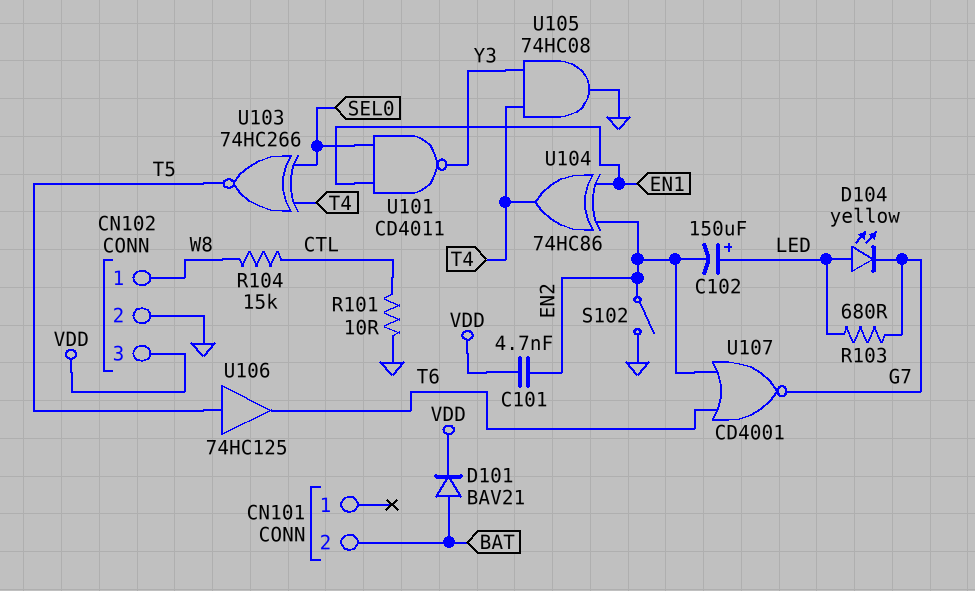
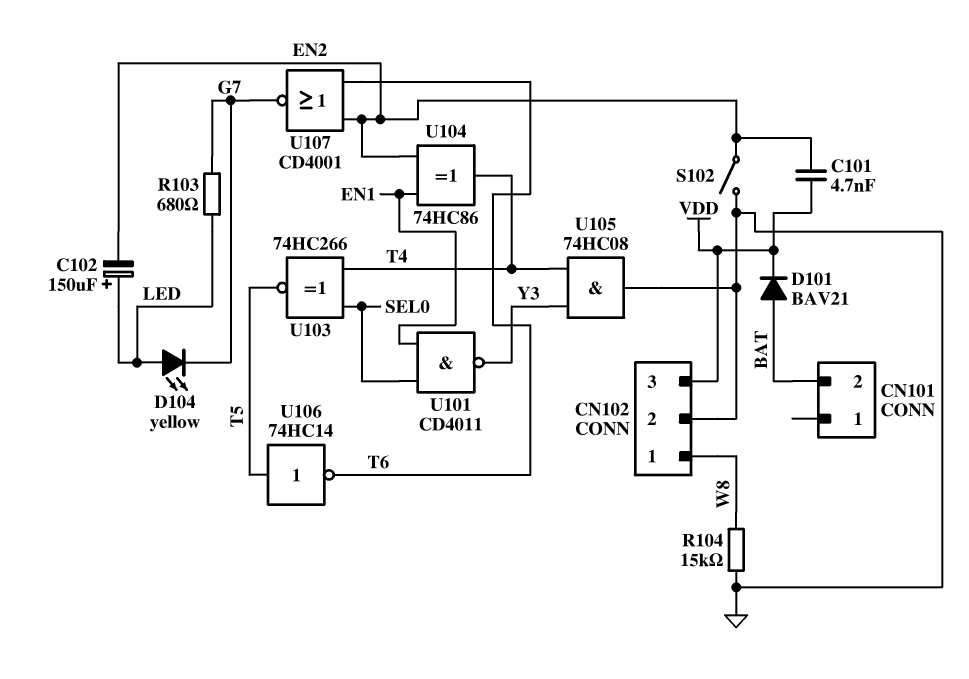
R101: 10 (CTL, GND) -> none
R104: 15k (CTL, W8) -> 15k (GND, W8)
U106: buffer 74HC125 (in T5, out T6) -> NOT 74HC14 (in T5, out T6)

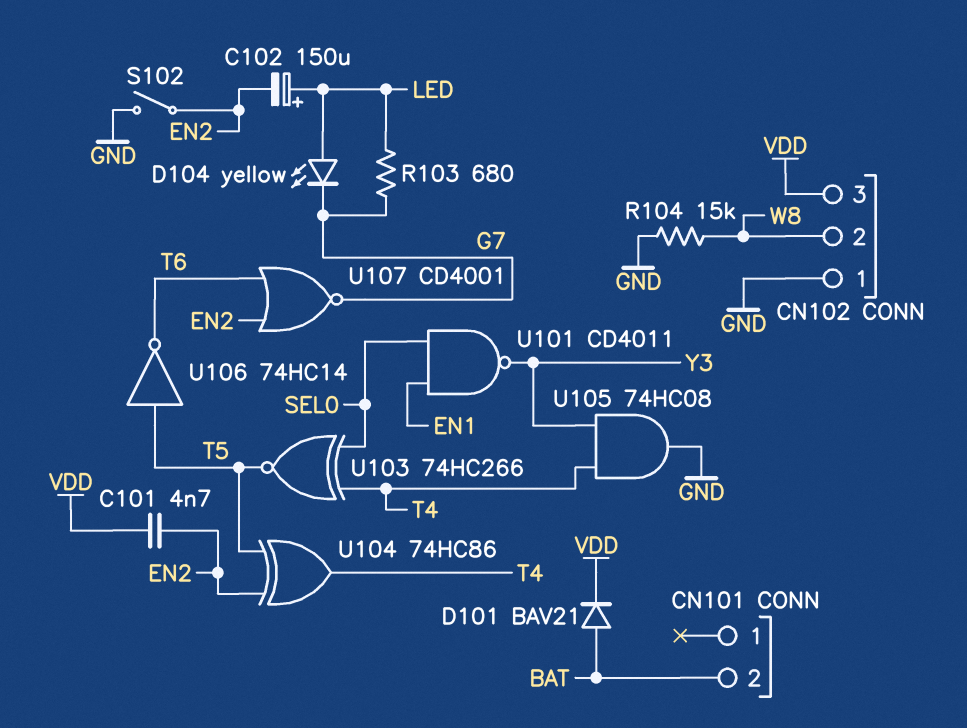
CN102 pin 1: W8 -> GND
CN102 pin 2: GND -> W8
U104: XOR 74HC86 (in EN1, in EN2, out T4) -> XOR 74HC86 (in EN2, in T5, out T4)

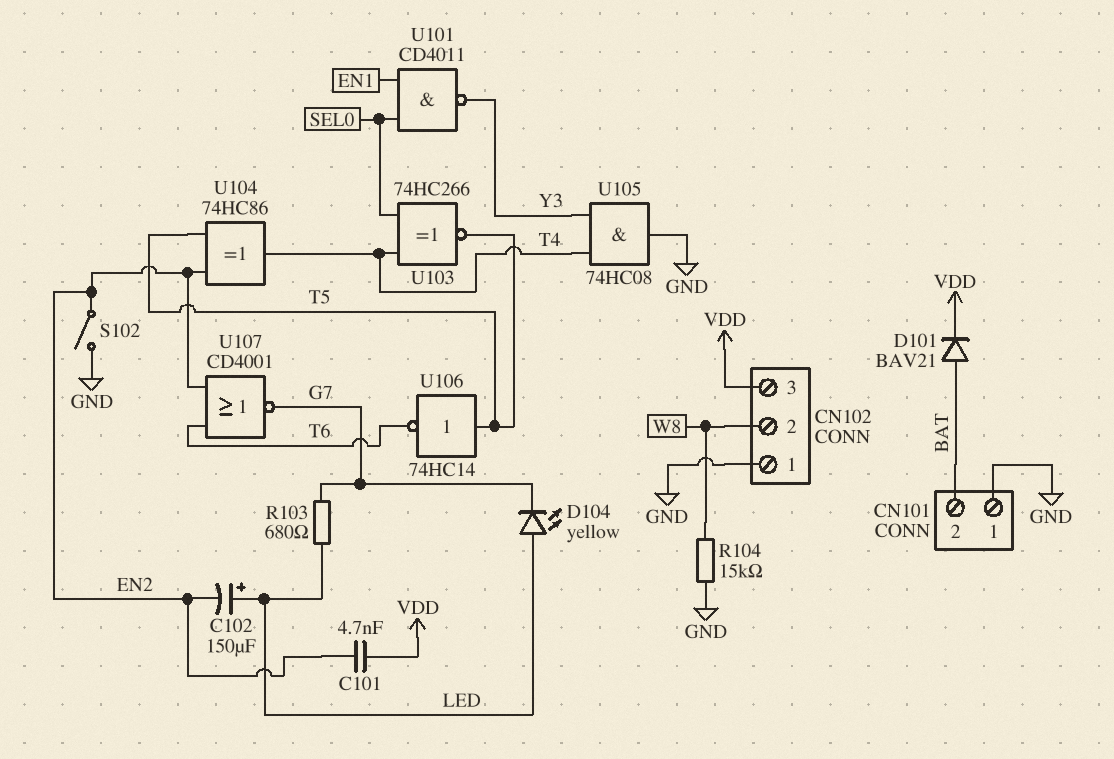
CN101 pin 1: none -> GND

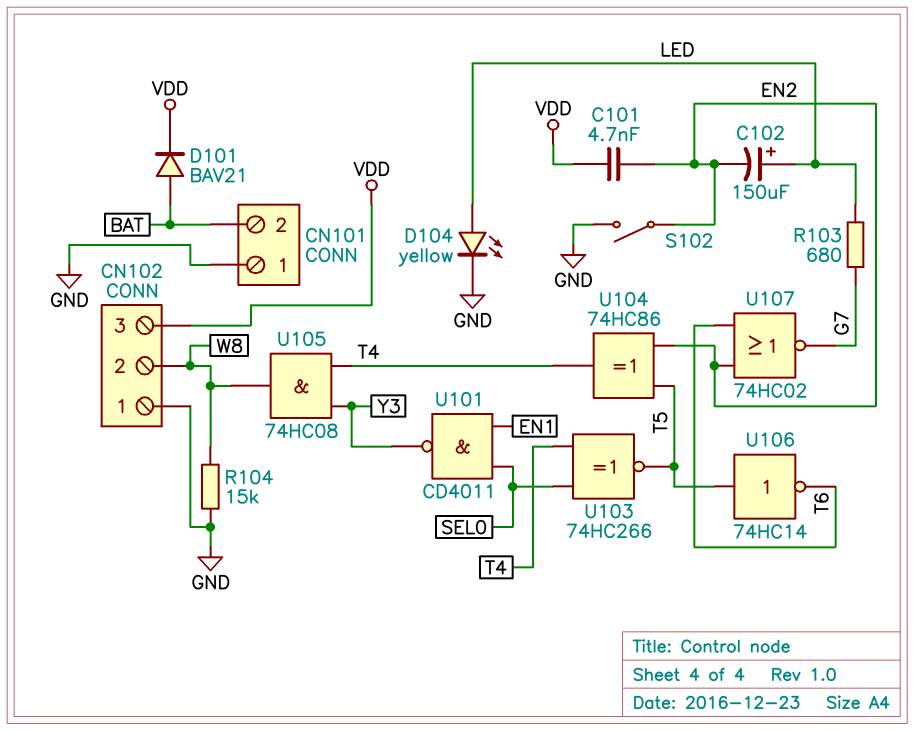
D104: LED yellow (A LED, K G7) -> LED yellow (A LED, K GND)
U105: AND 74HC08 (in T4, in Y3, out GND) -> AND 74HC08 (in T4, in Y3, out W8)
U107: NOR CD4001 (in EN2, in T6, out G7) -> NOR 74HC02 (in EN2, in T6, out G7)

